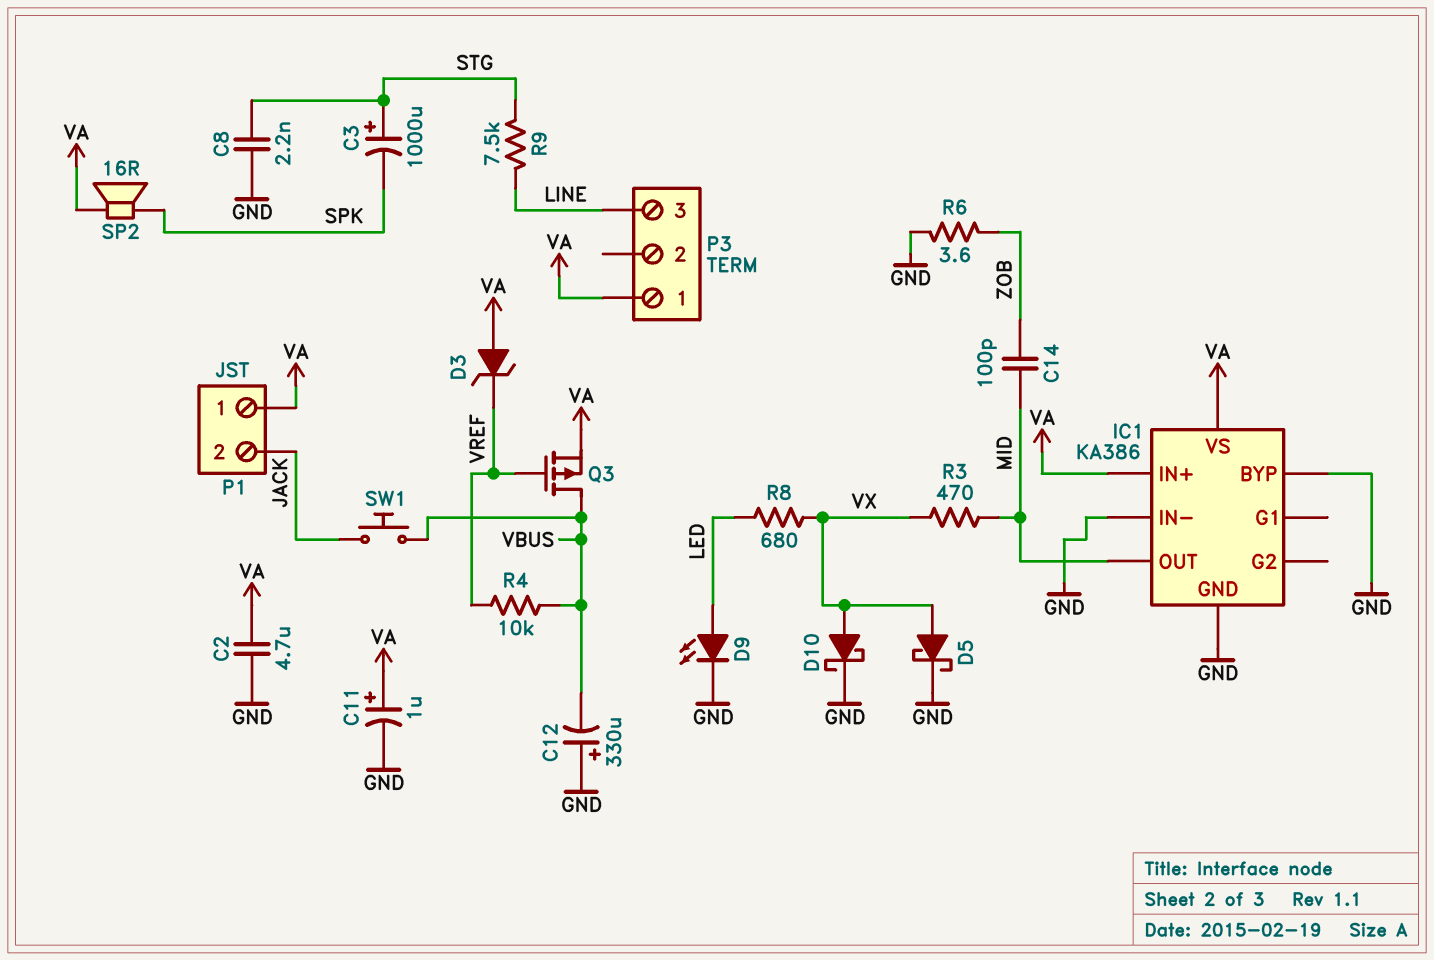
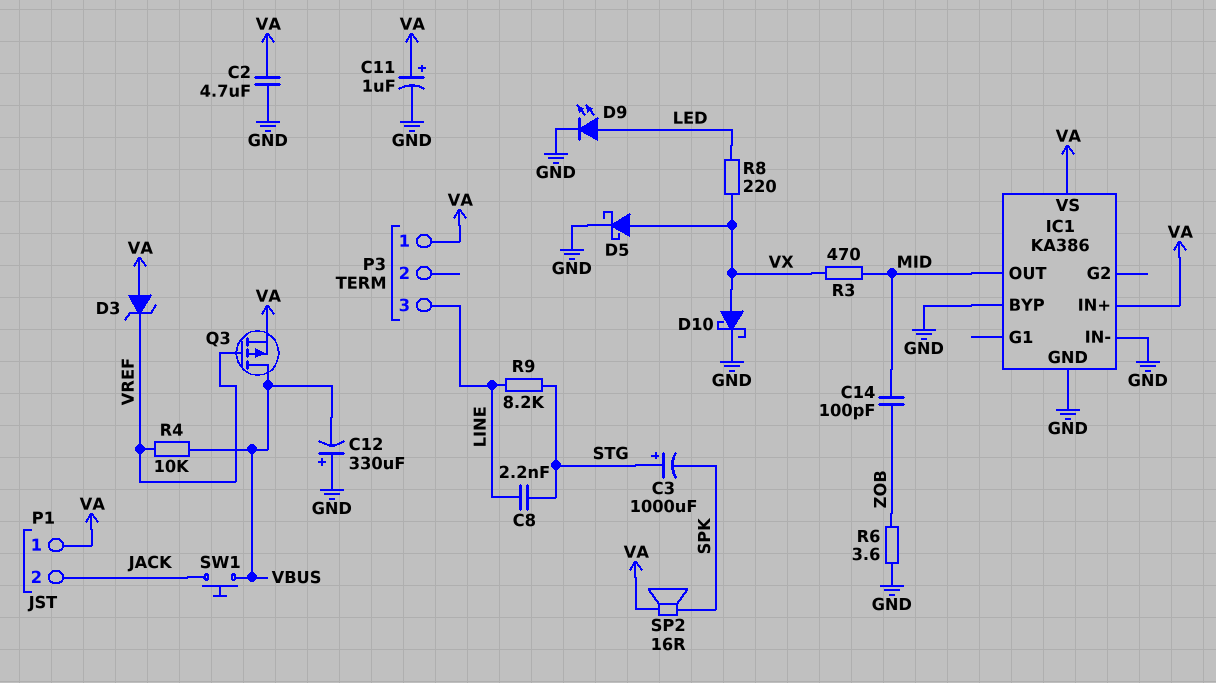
C8: 2.2nF (GND, STG) -> 2.2nF (LINE, STG)
R8: 680 (LED, VX) -> 220 (LED, VX)
R9: 7.5k (LINE, STG) -> 8.2k (LINE, STG)

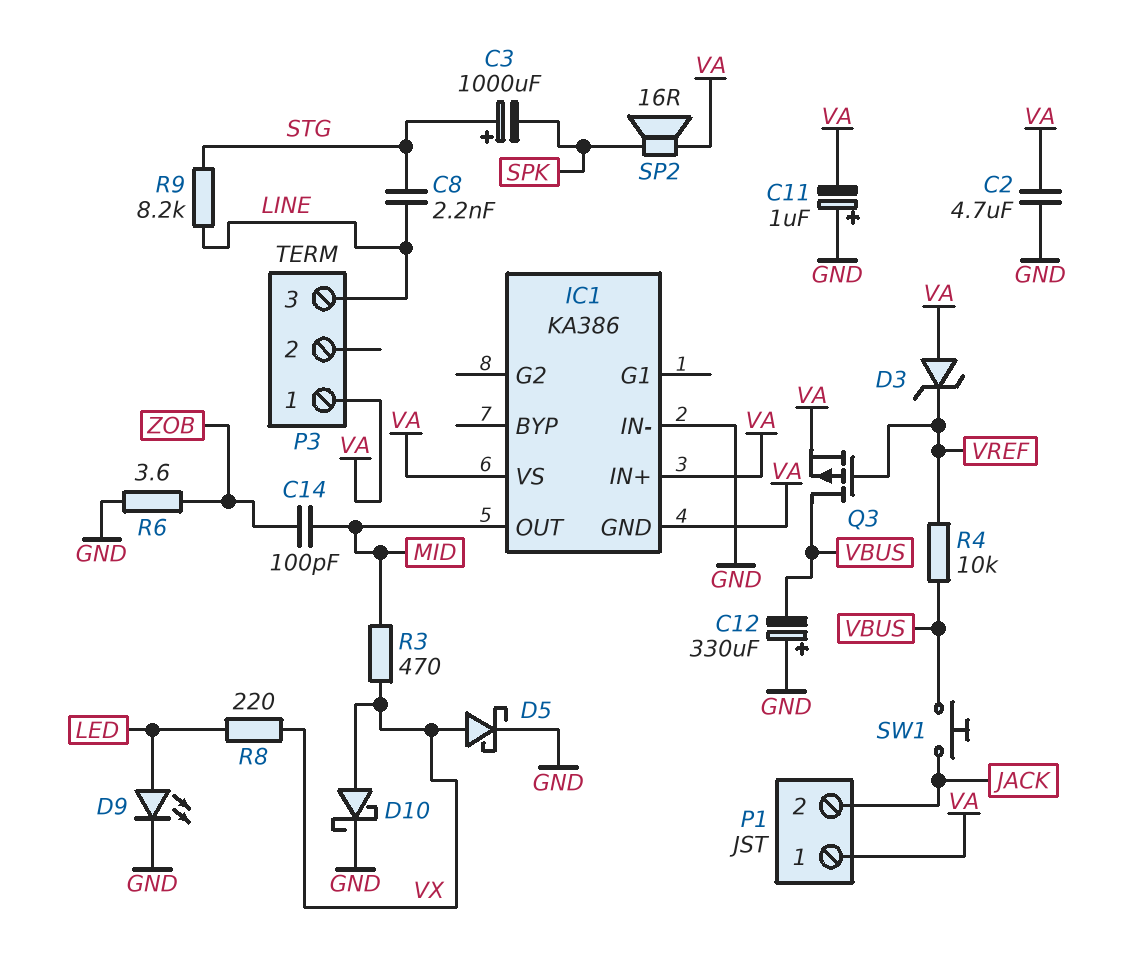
C11: 1uF (plus VA, minus GND) -> 1uF (plus GND, minus VA)
IC1 pin BYP: GND -> none
IC1 pin GND: GND -> VA

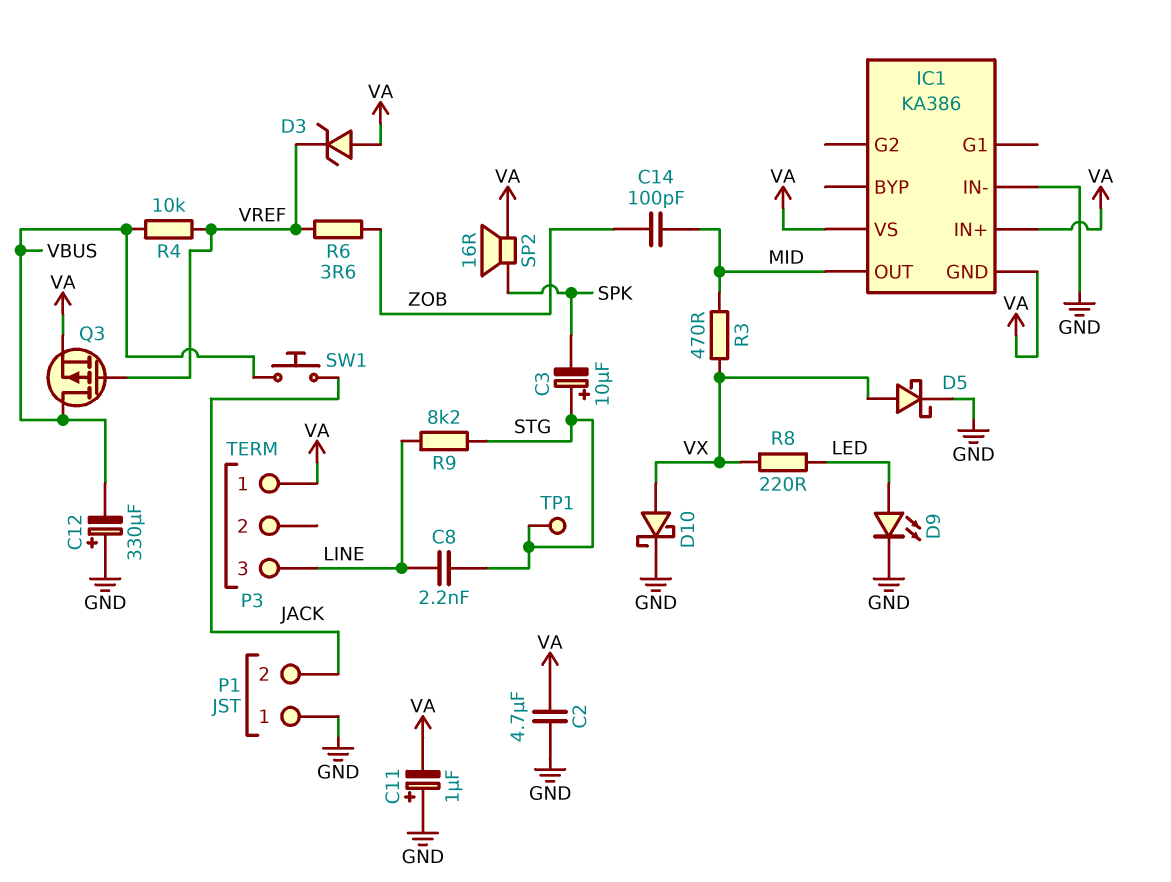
C3: 1000uF (plus STG, minus SPK) -> 10uF (plus STG, minus SPK)
P1 pin 1: VA -> GND
R6: 3.6 (GND, ZOB) -> 3.6 (VREF, ZOB)
TP1: none -> test point (STG)

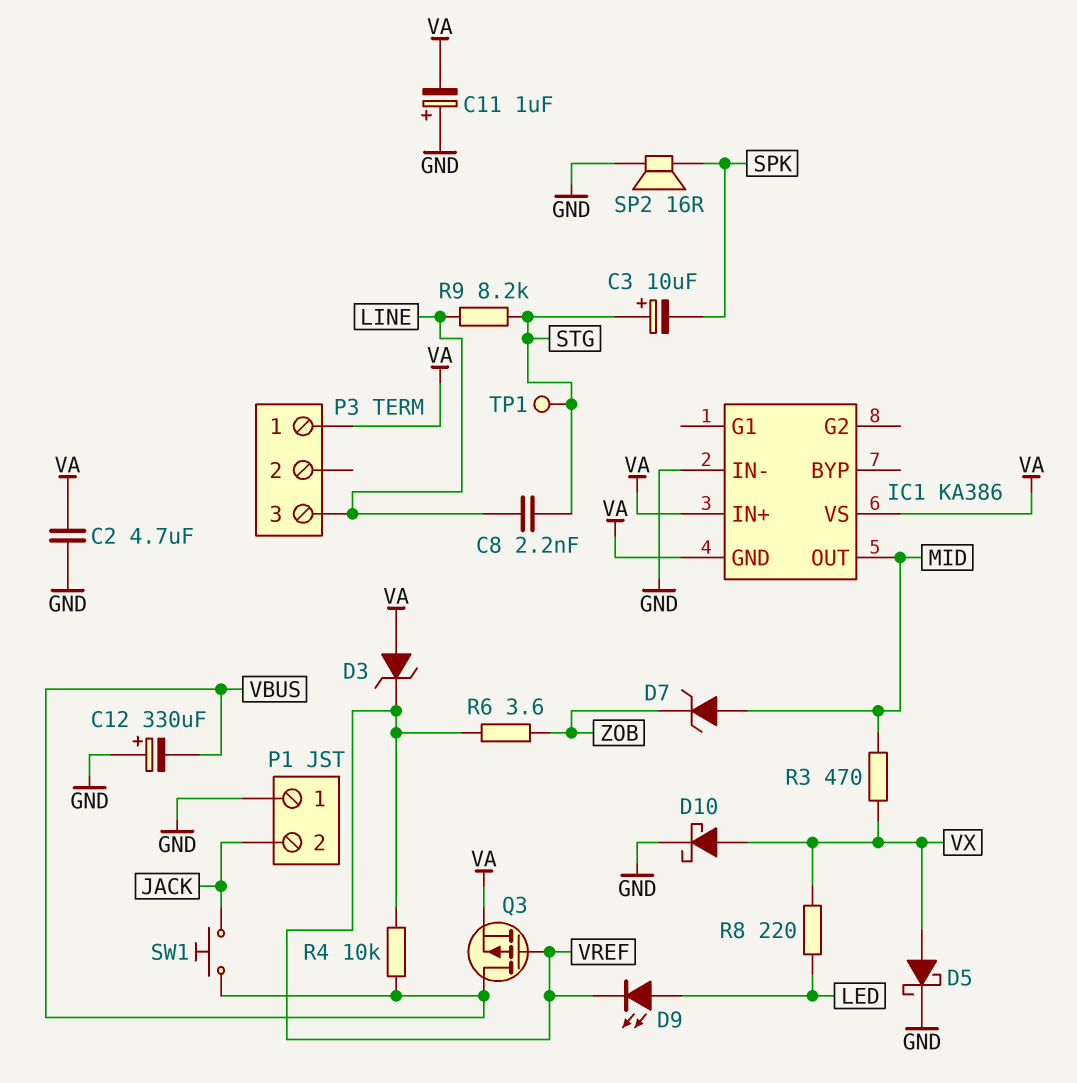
C14: 100pF (MID, ZOB) -> none
D7: none -> zener (A MID, K ZOB)
D9: LED (A LED, K GND) -> LED (A LED, K VREF)
SP2: speaker 16R (SPK, VA) -> speaker 16R (GND, SPK)

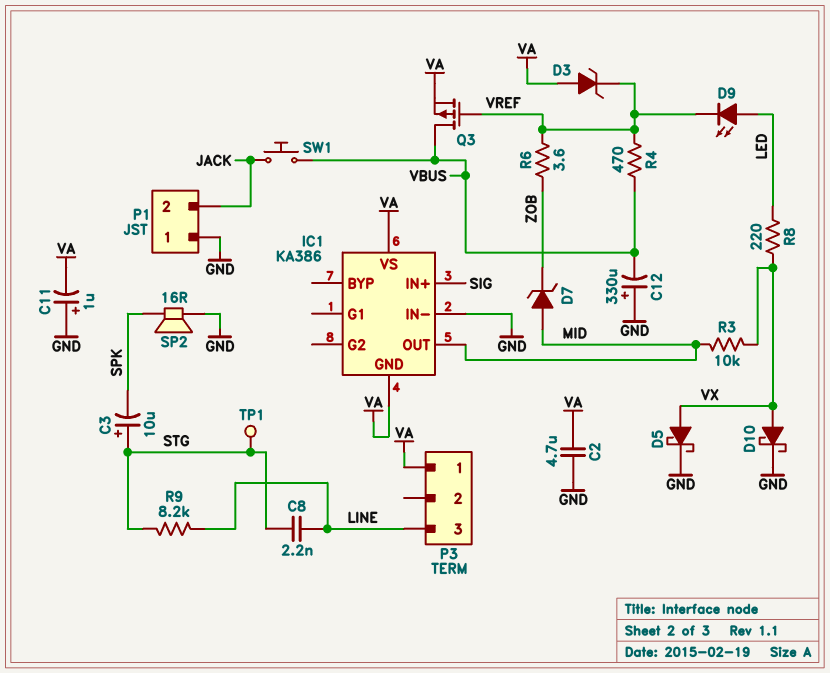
IC1 pin IN+: VA -> SIG
R3: 470 (MID, VX) -> 10k (MID, VX)
R4: 10k (VBUS, VREF) -> 470 (VBUS, VREF)

